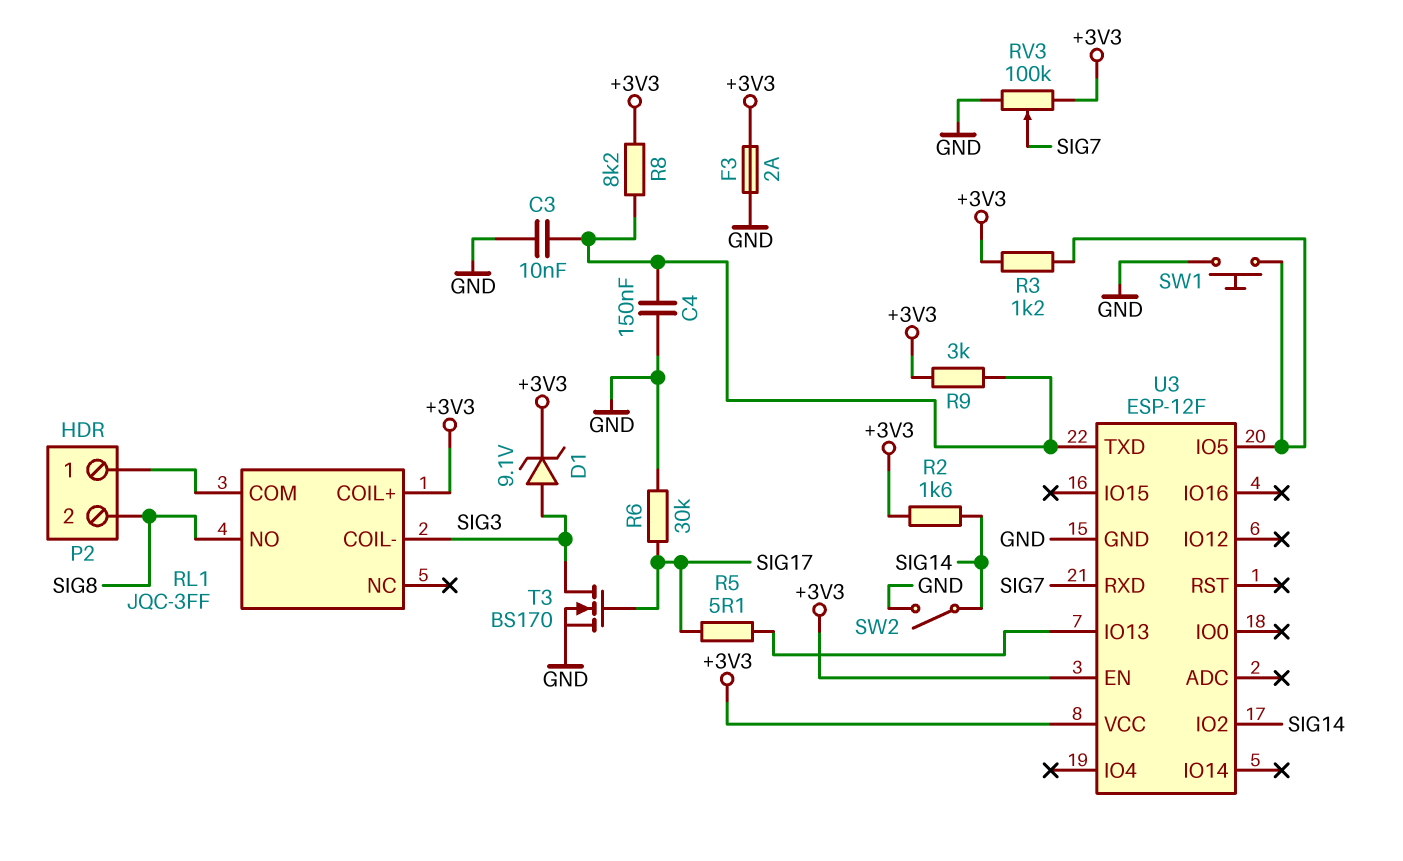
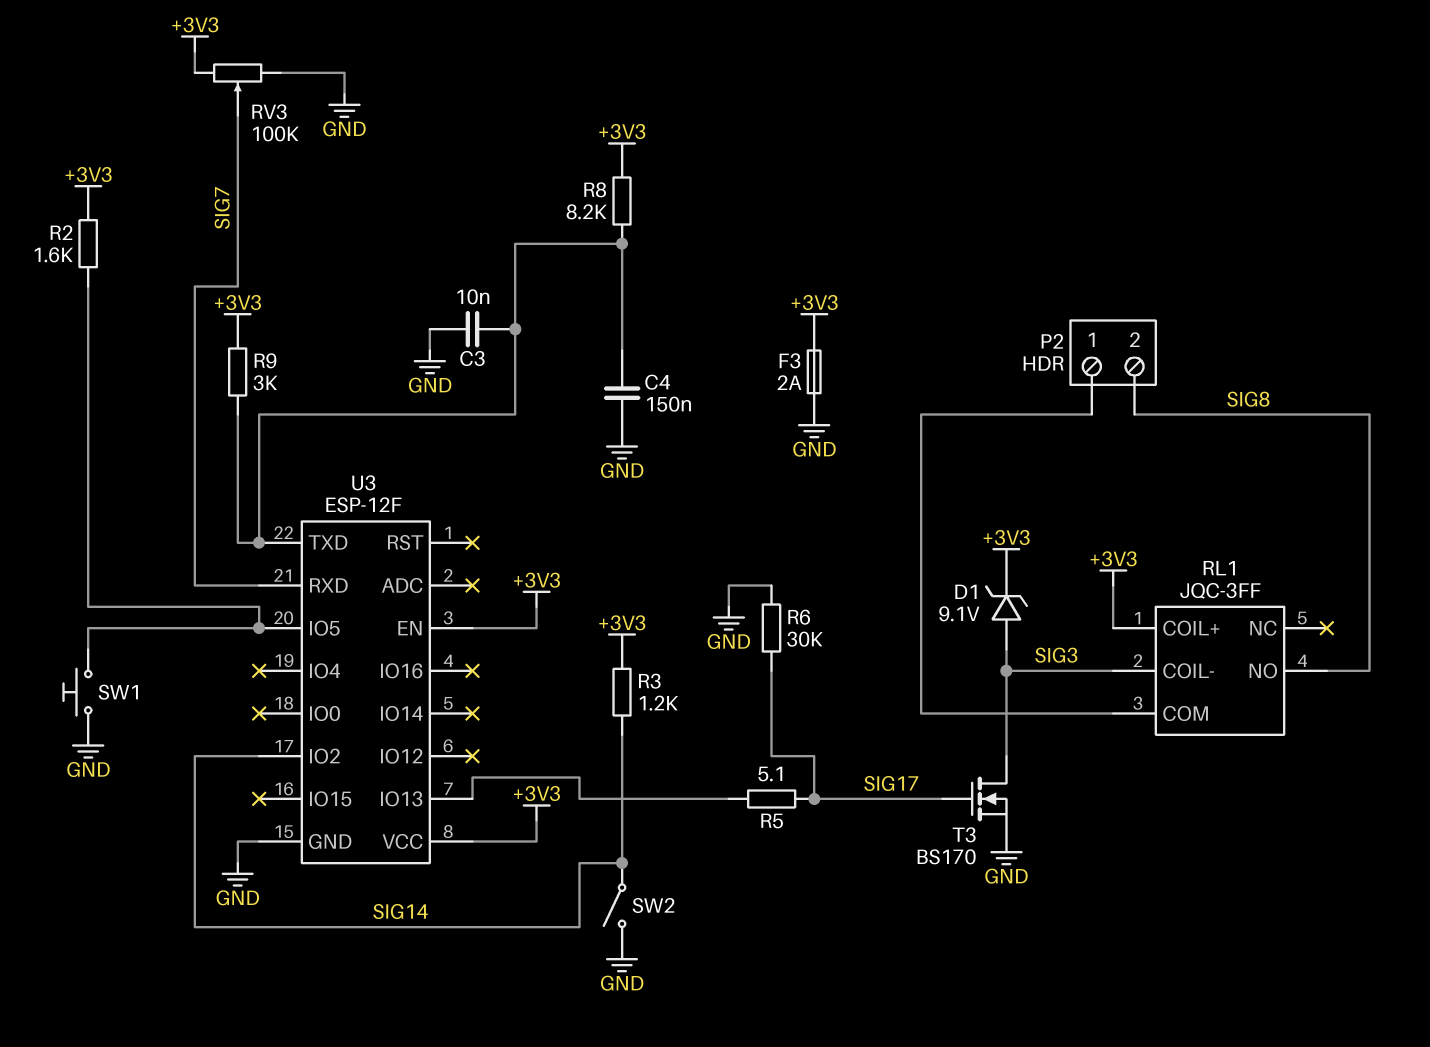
R2: 1.6k (+3V3, SIG14) -> 1.6k (+3V3, U3/IO5)
R3: 1.2k (+3V3, U3/IO5) -> 1.2k (+3V3, SIG14)

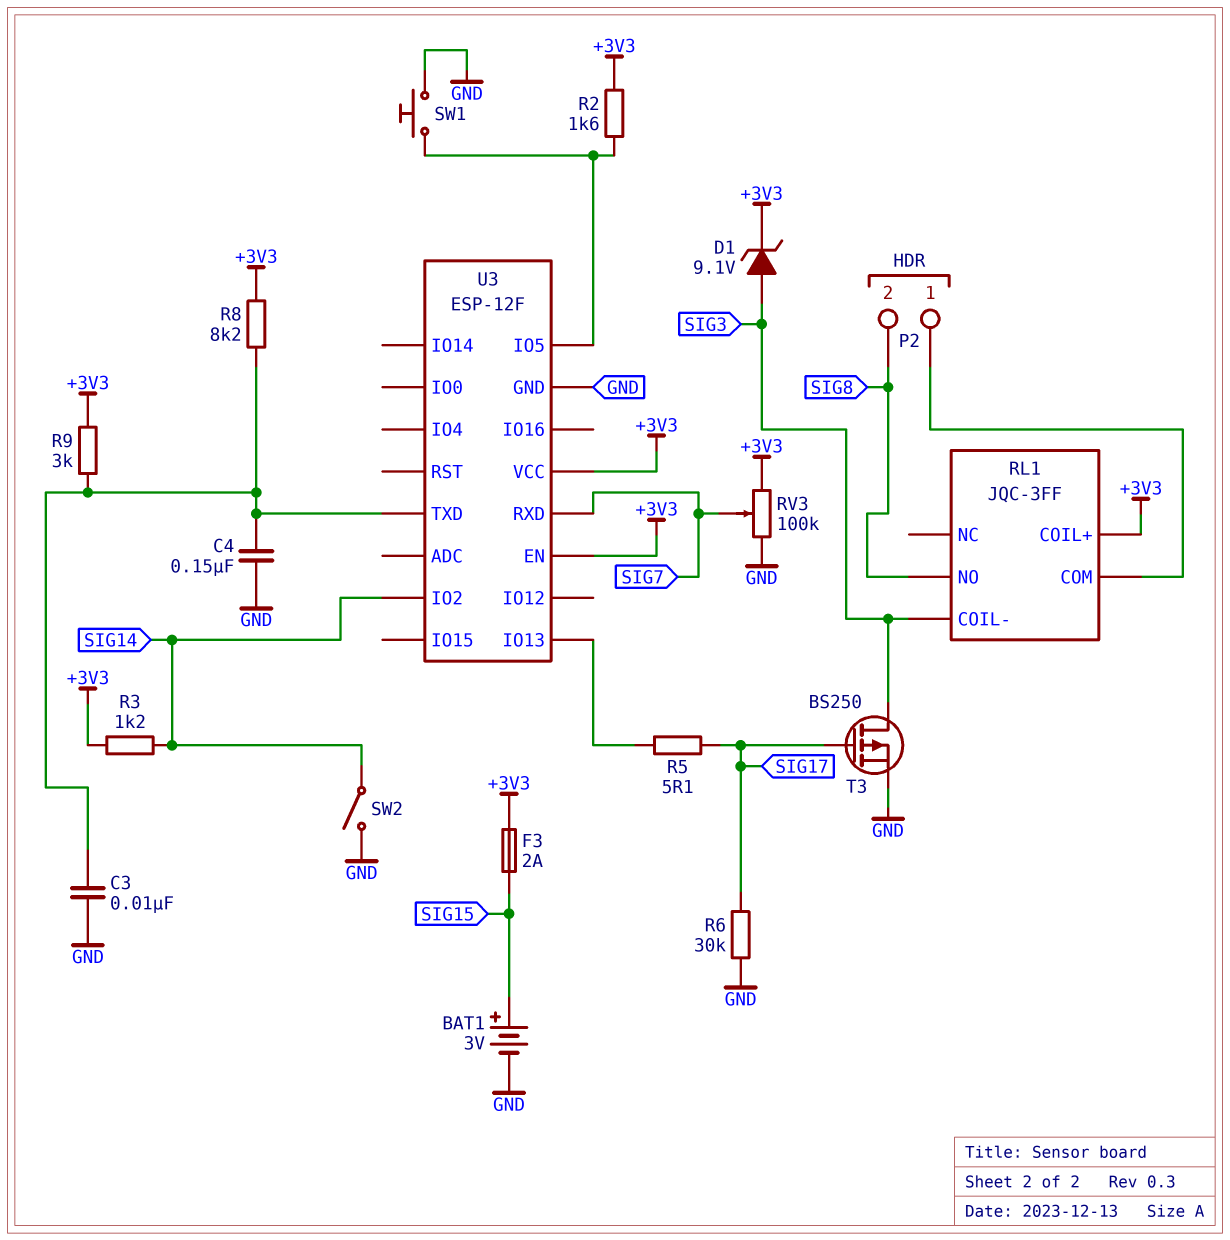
BAT1: none -> 3V (plus SIG15, minus GND)
F3: 2A (+3V3, GND) -> 2A (+3V3, SIG15)
T3: NMOS BS170 (G SIG17, D SIG3, S GND) -> PMOS BS250 (G SIG17, D SIG3, S GND)

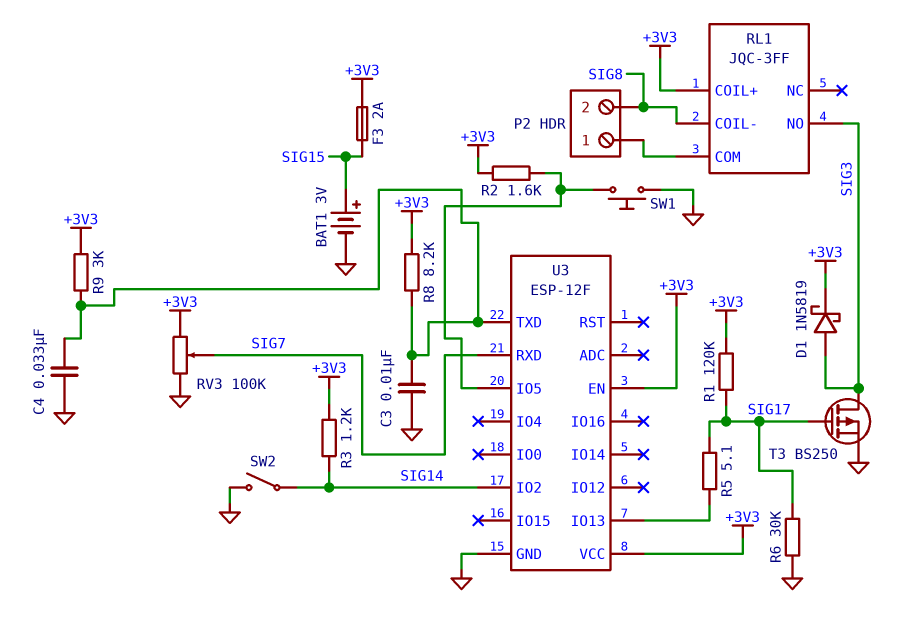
C4: 150nF (GND, U3/TXD) -> 33nF (GND, U3/TXD)
D1: zener 9.1V (A SIG3, K +3V3) -> schottky 1N5819 (A SIG3, K +3V3)
R1: none -> 120k (+3V3, SIG17)
RL1 pin COIL-: SIG3 -> SIG8
RL1 pin NO: SIG8 -> SIG3

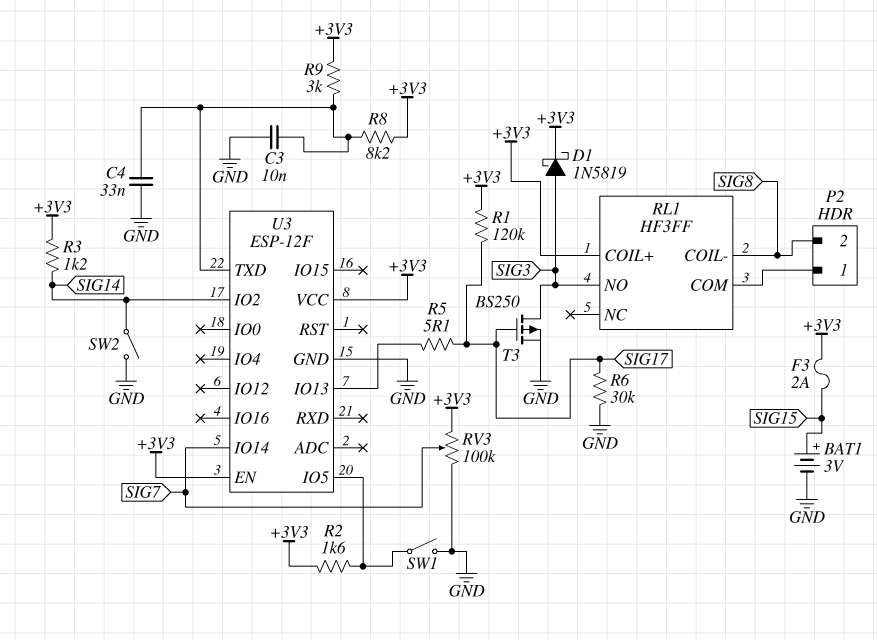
RL1: JQC-3FF -> HF3FF
SW1: button (GND, U3/IO5) -> switch (GND, U3/IO5)
U3 pin IO14: none -> SIG7
U3 pin RXD: SIG7 -> none

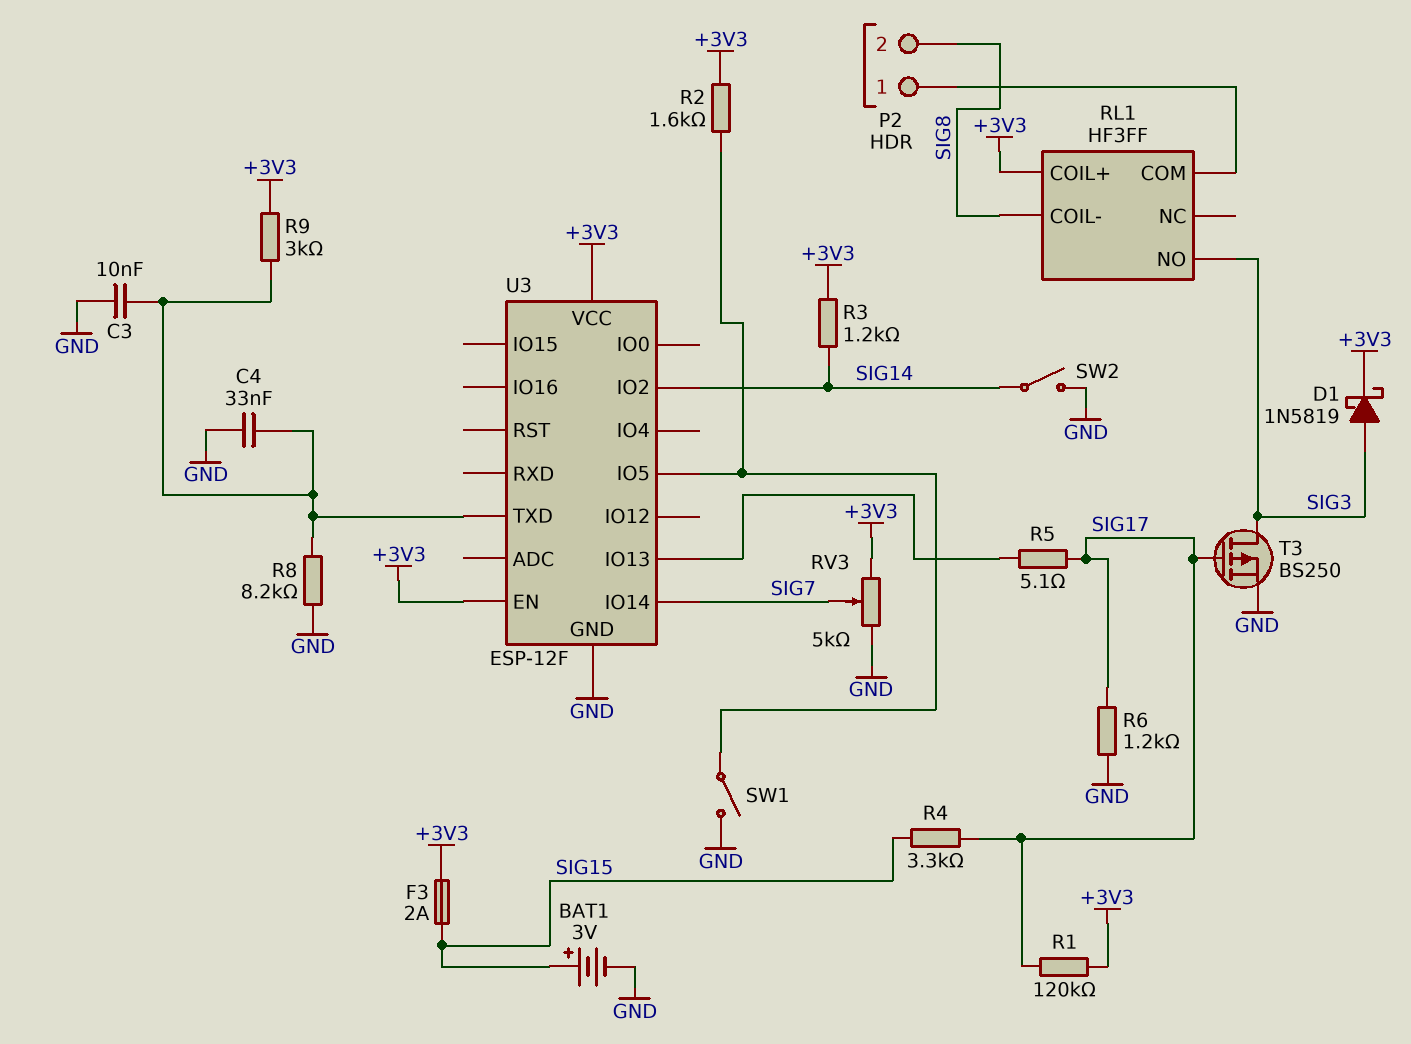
R4: none -> 3.3k (SIG15, SIG17)
R6: 30k (GND, SIG17) -> 1.2k (GND, SIG17)
R8: 8.2k (+3V3, U3/TXD) -> 8.2k (GND, U3/TXD)
RV3: 100k (+3V3, GND, wiper SIG7) -> 5k (+3V3, GND, wiper SIG7)

